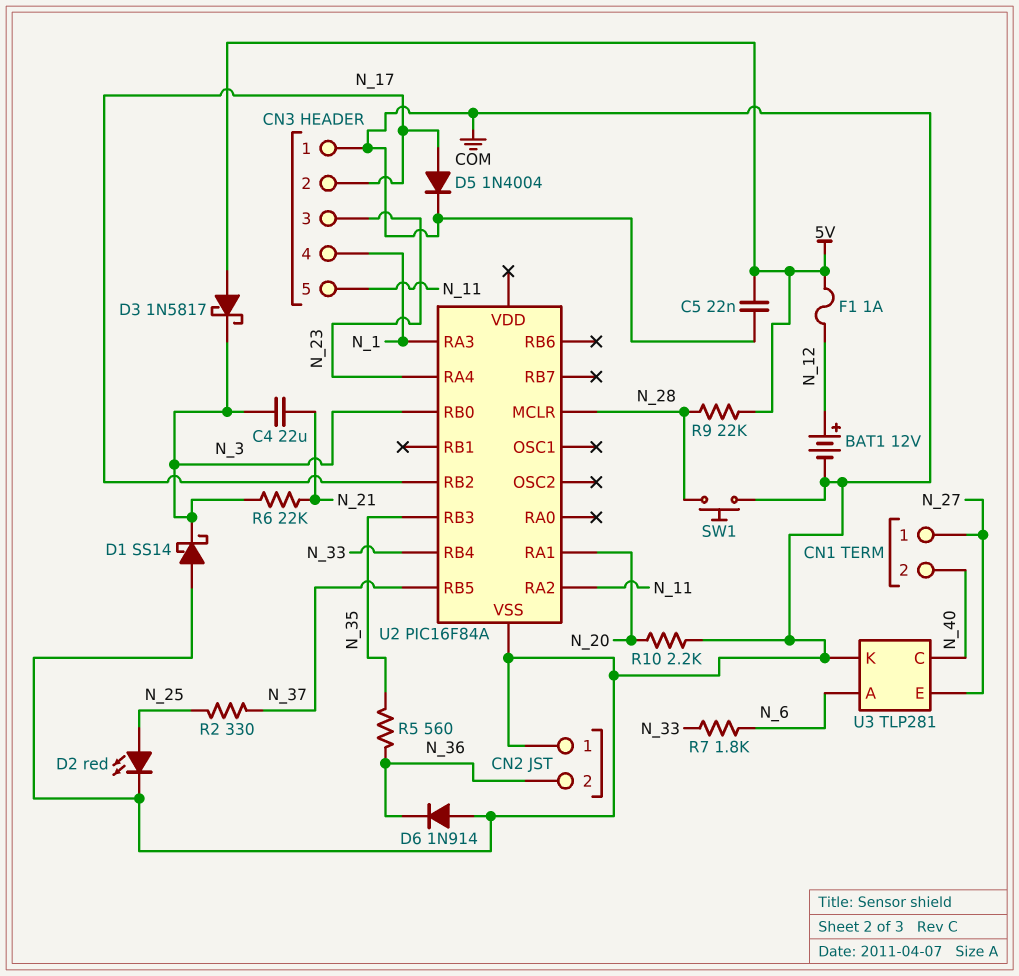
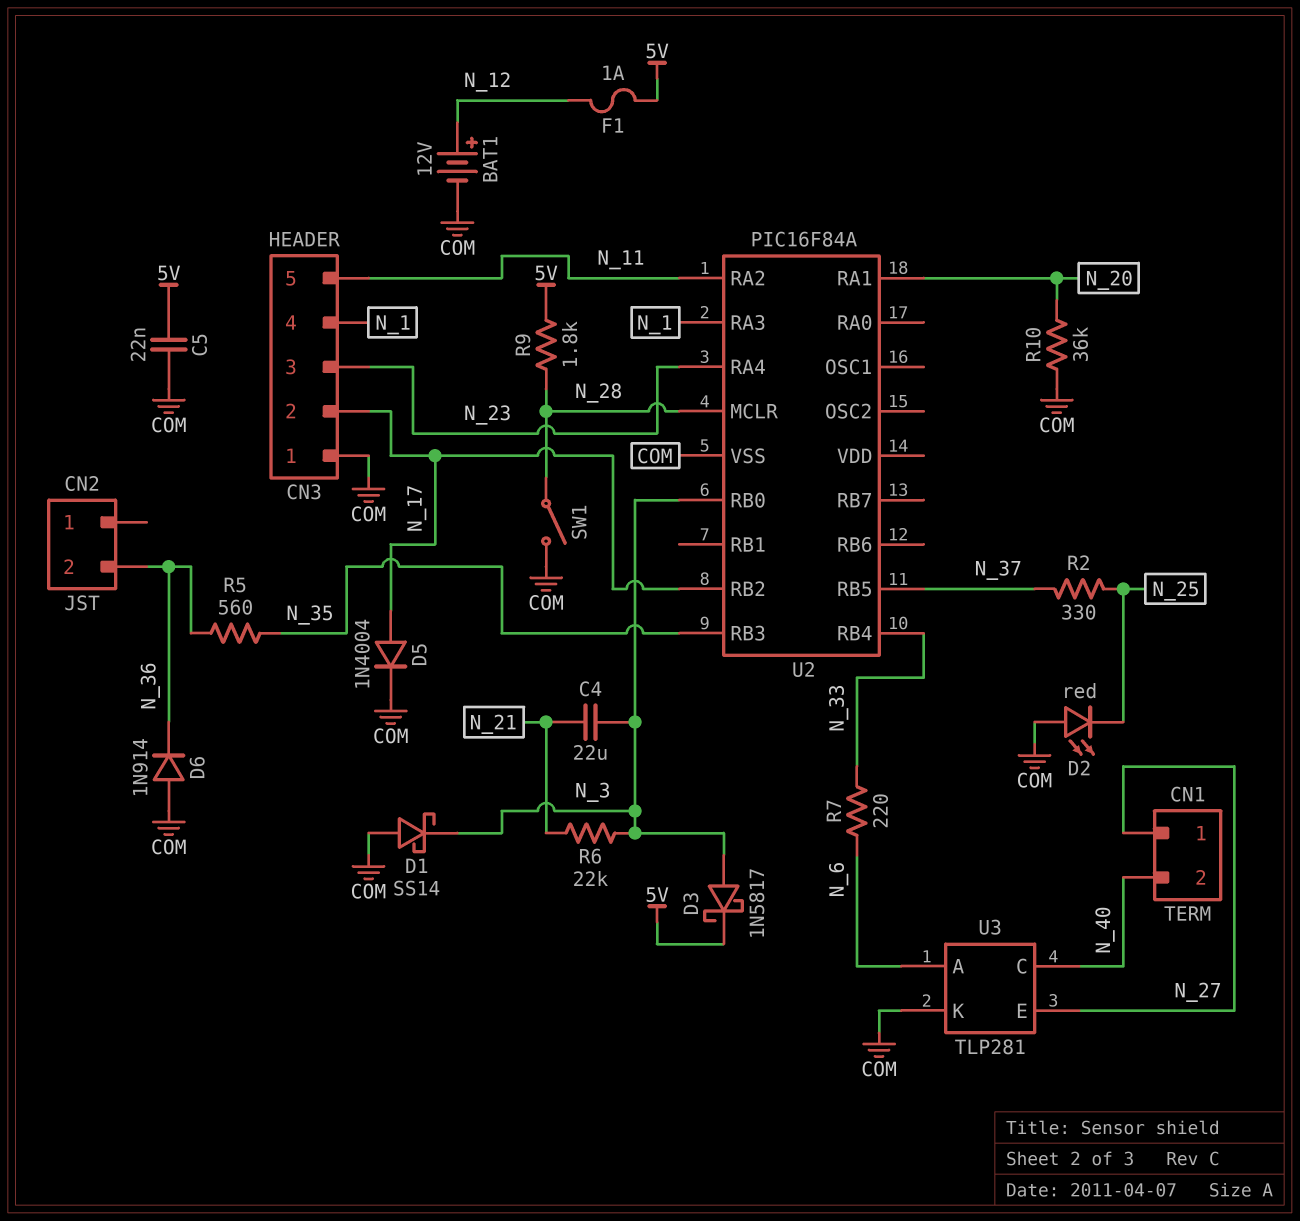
CN2 pin 1: COM -> none
D2: LED red (A N_25, K COM) -> LED red (A COM, K N_25)
D3: schottky 1N5817 (A 5V, K N_3) -> schottky 1N5817 (A N_3, K 5V)
R7: 1.8k (N_6, N_33) -> 220 (N_6, N_33)
R9: 22k (5V, N_28) -> 1.8k (5V, N_28)
R10: 2.2k (COM, N_20) -> 36k (COM, N_20)
SW1: button (COM, N_28) -> switch (COM, N_28)

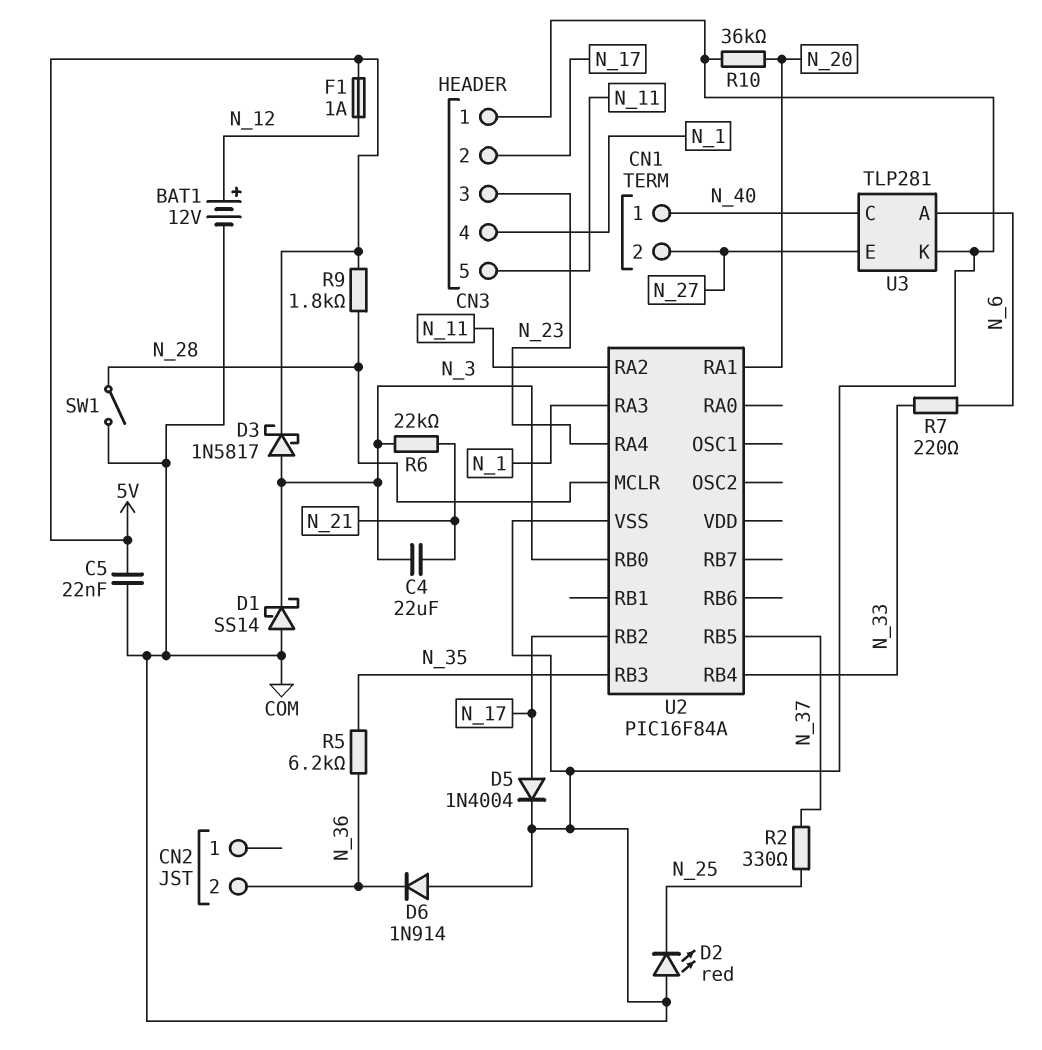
CN1 pin 1: N_27 -> N_40
CN1 pin 2: N_40 -> N_27
R5: 560 (N_35, N_36) -> 6.2k (N_35, N_36)

